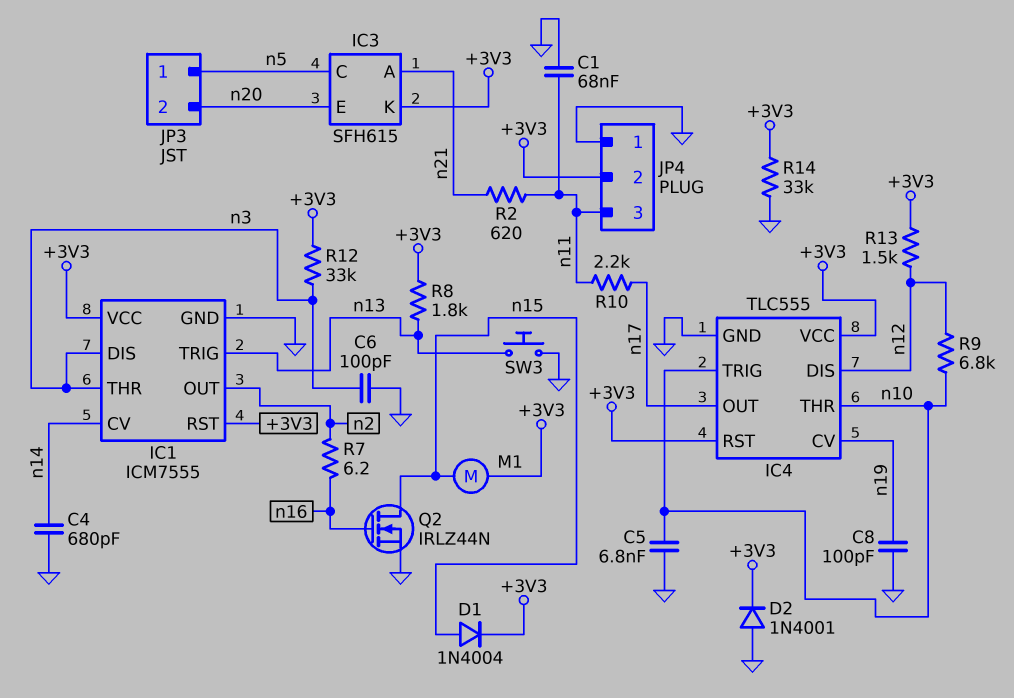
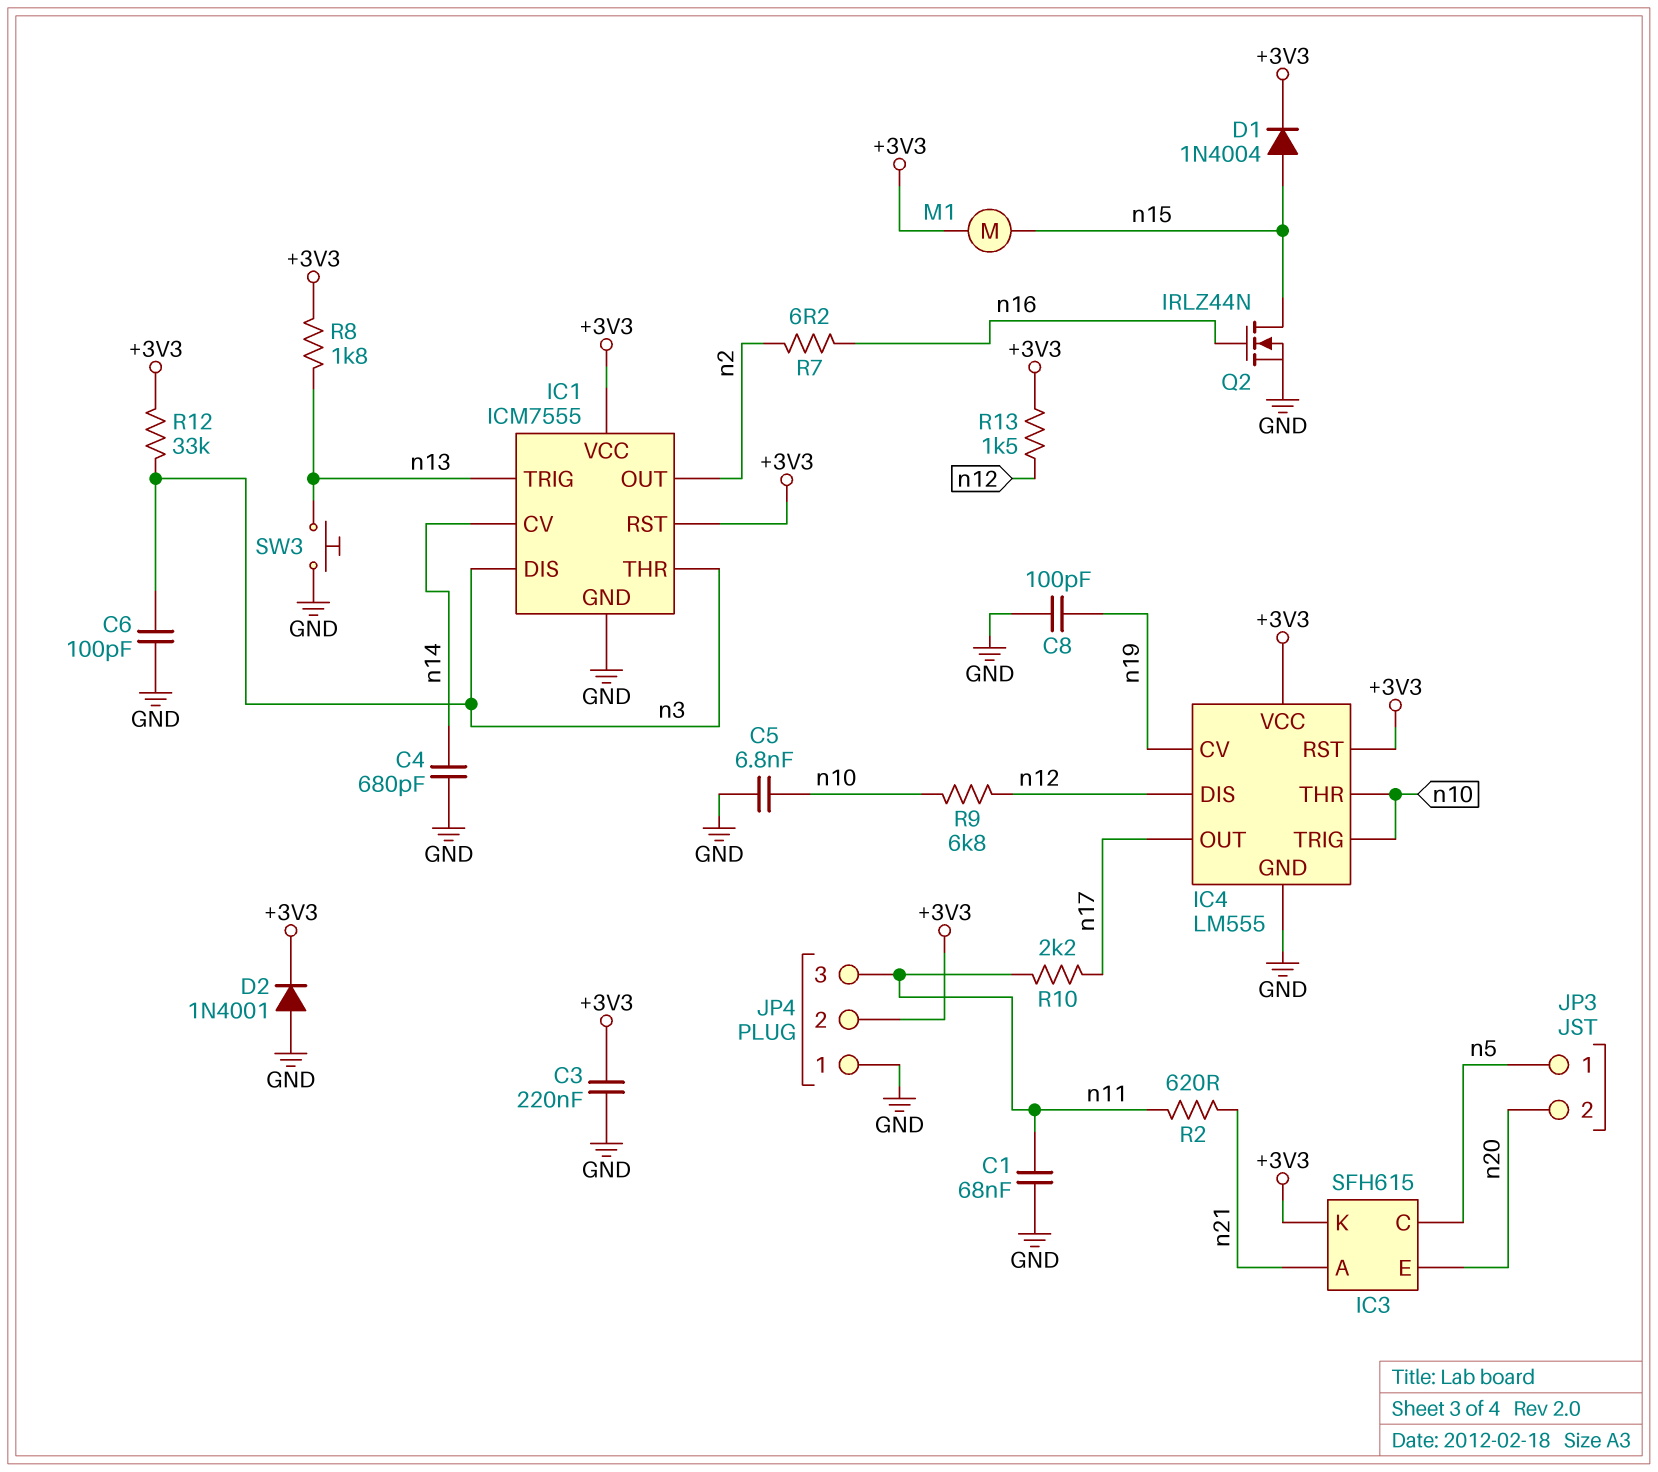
C3: none -> 220nF (+3V3, GND)
IC4: TLC555 -> LM555
R14: 33k (+3V3, GND) -> none

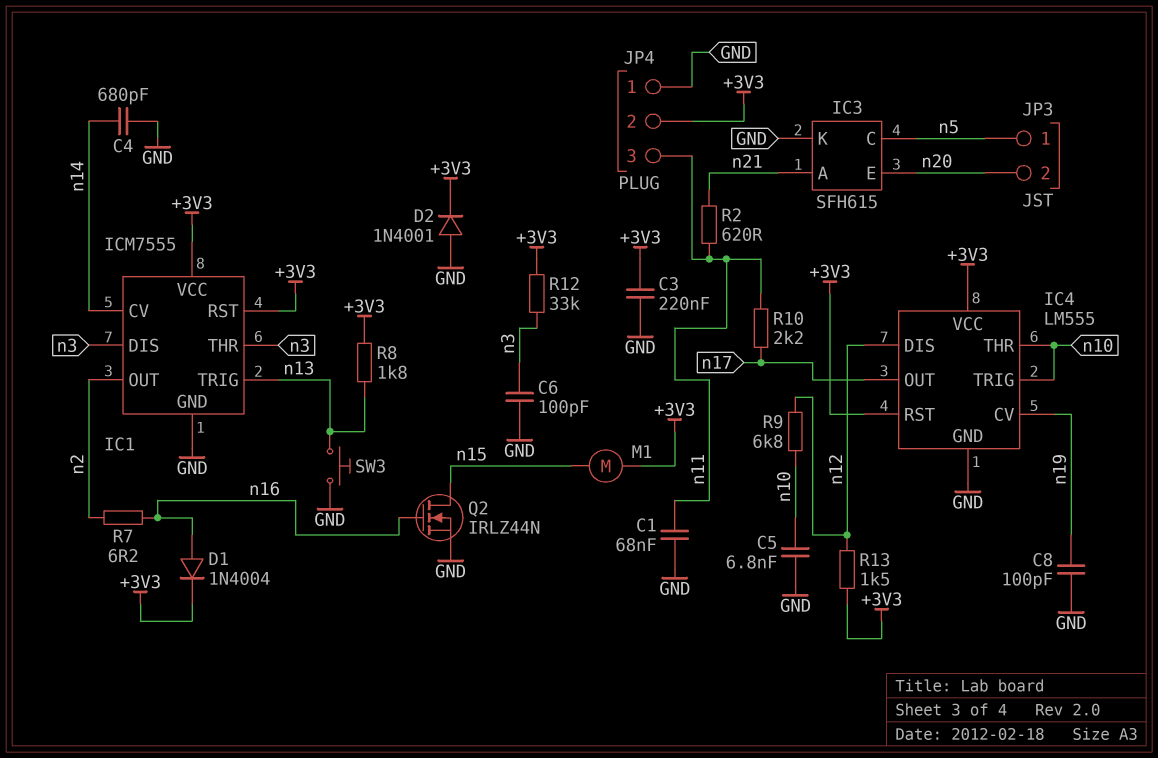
D1: diode 1N4004 (A n15, K +3V3) -> diode 1N4004 (A n16, K +3V3)
IC3 pin K: +3V3 -> GND

